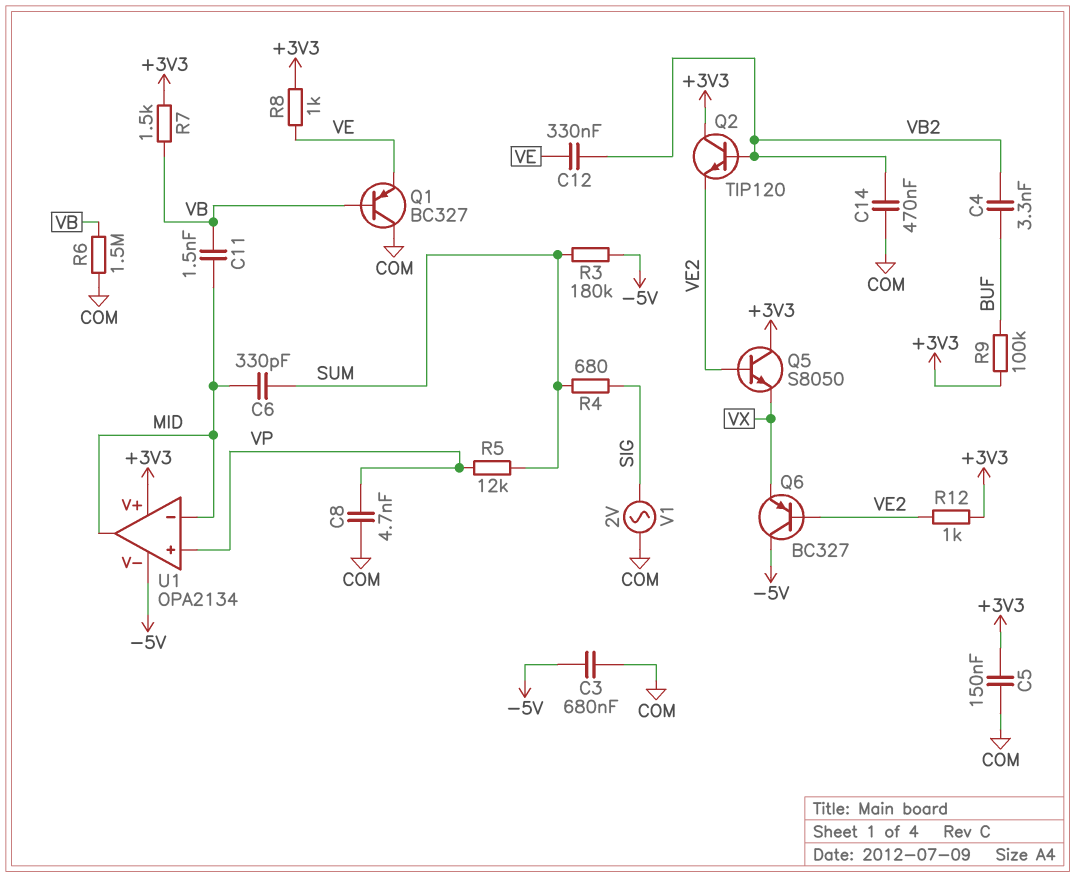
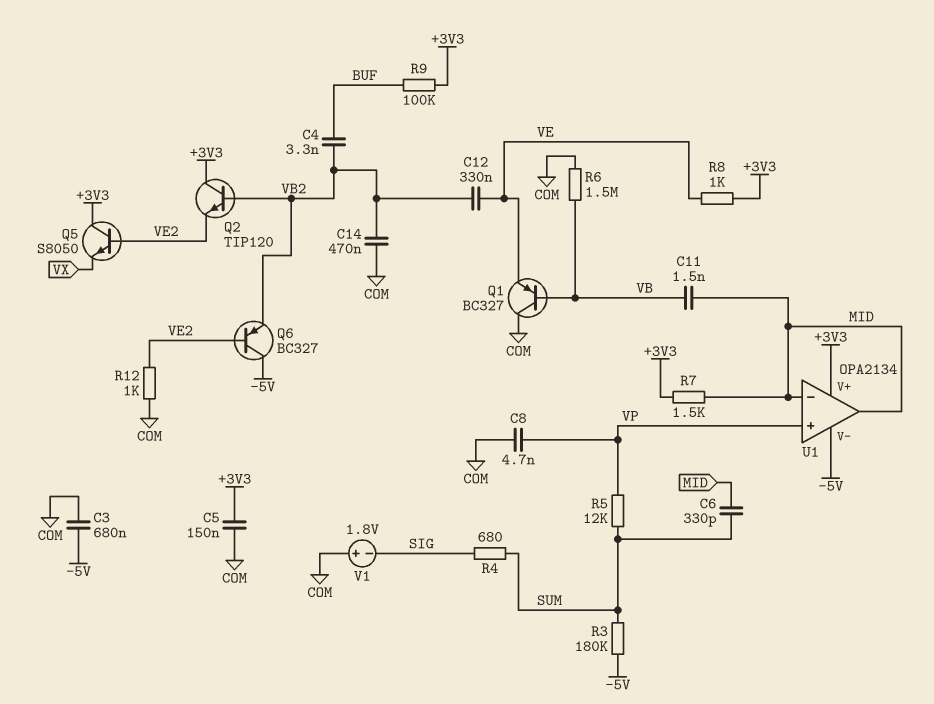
Q6: PNP BC327 (B VE2, C -5V, E VX) -> PNP BC327 (B VE2, C -5V, E VB2)
R7: 1.5k (+3V3, VB) -> 1.5k (+3V3, MID)
R12: 1k (+3V3, VE2) -> 1k (COM, VE2)
V1: AC 2V (COM, SIG) -> 1.8V (plus COM, minus SIG)

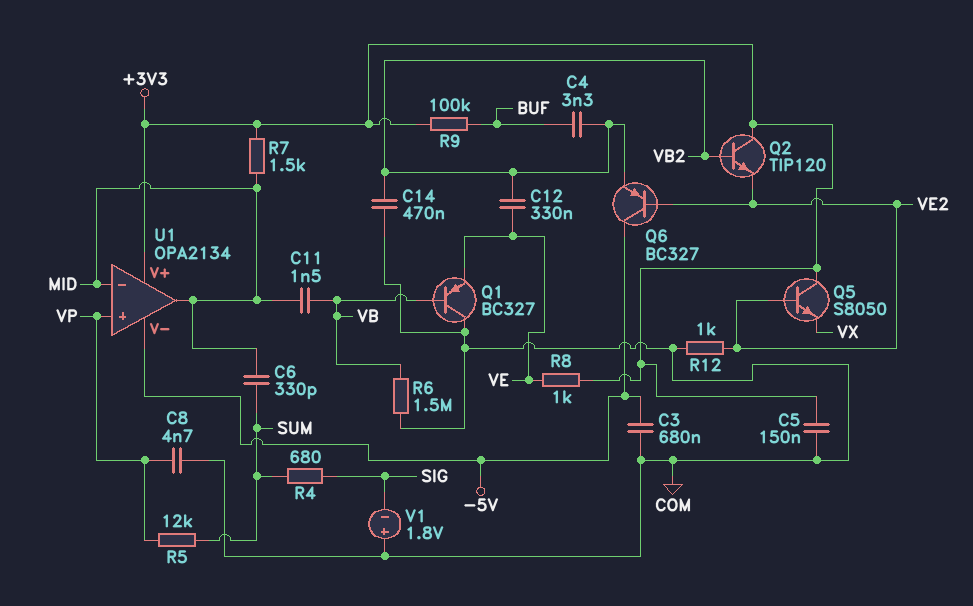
R3: 180k (-5V, SUM) -> none

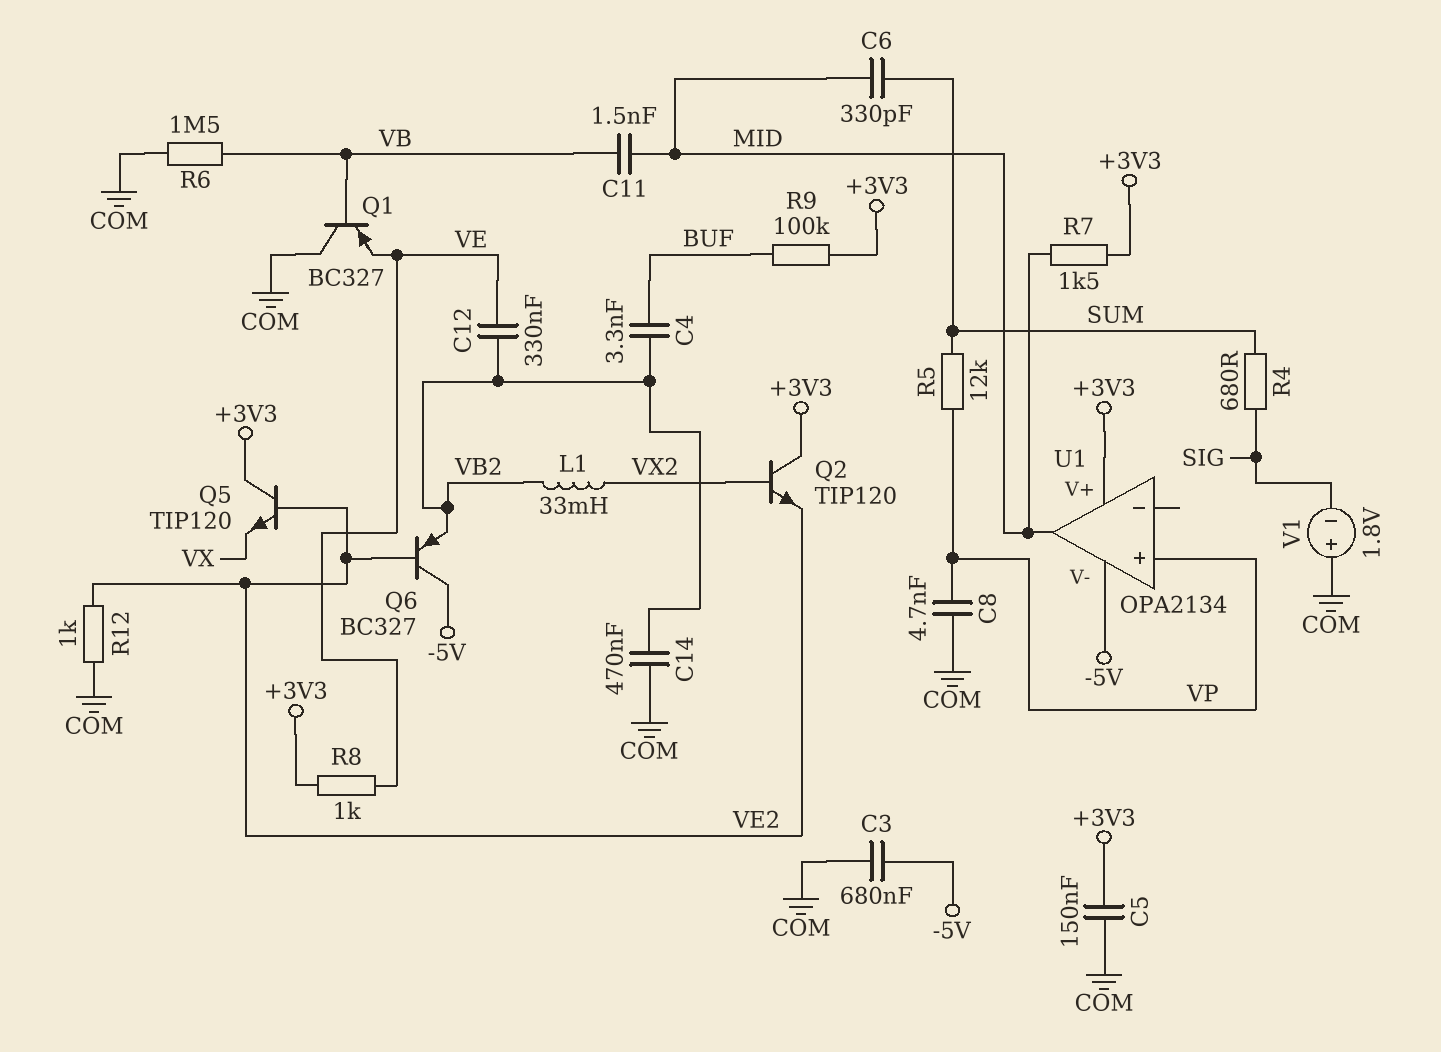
L1: none -> 33mH (VB2, VX2)
Q2: NPN TIP120 (B VB2, C +3V3, E VE2) -> NPN TIP120 (B VX2, C +3V3, E VE2)
Q5: NPN S8050 (B VE2, C +3V3, E VX) -> NPN TIP120 (B VE2, C +3V3, E VX)
U1 pin in-: MID -> none

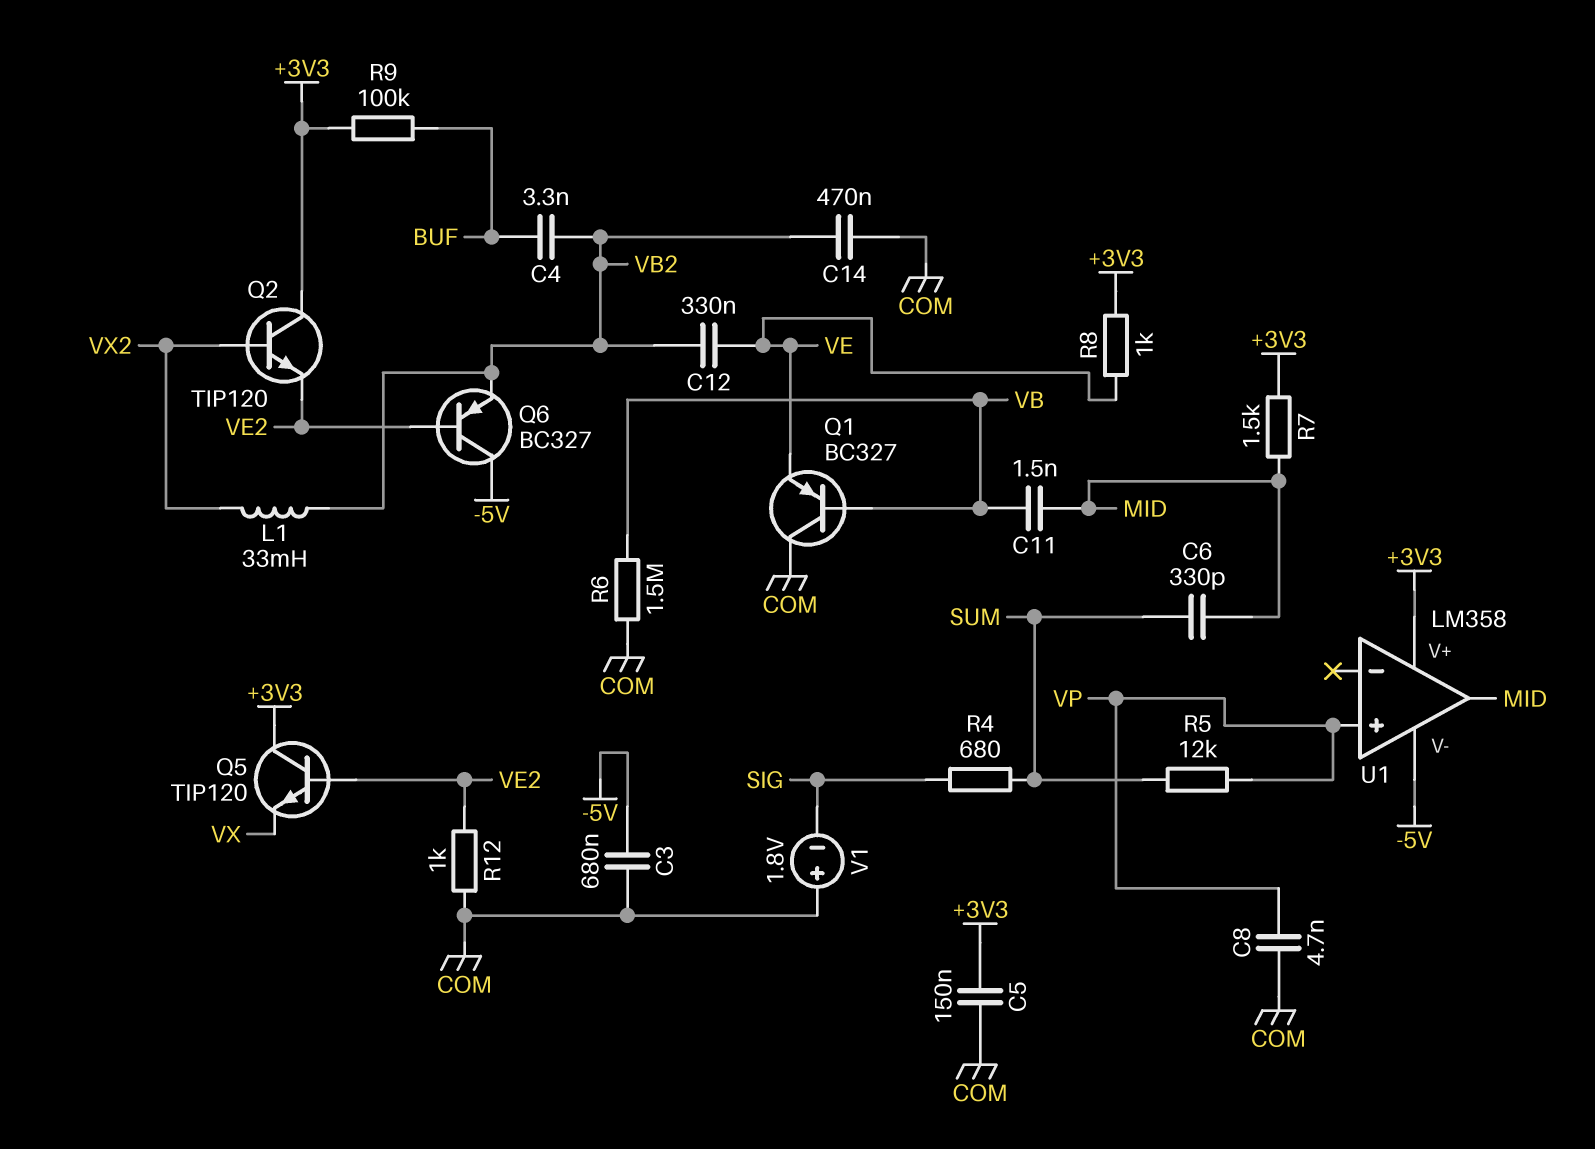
U1: OPA2134 -> LM358

